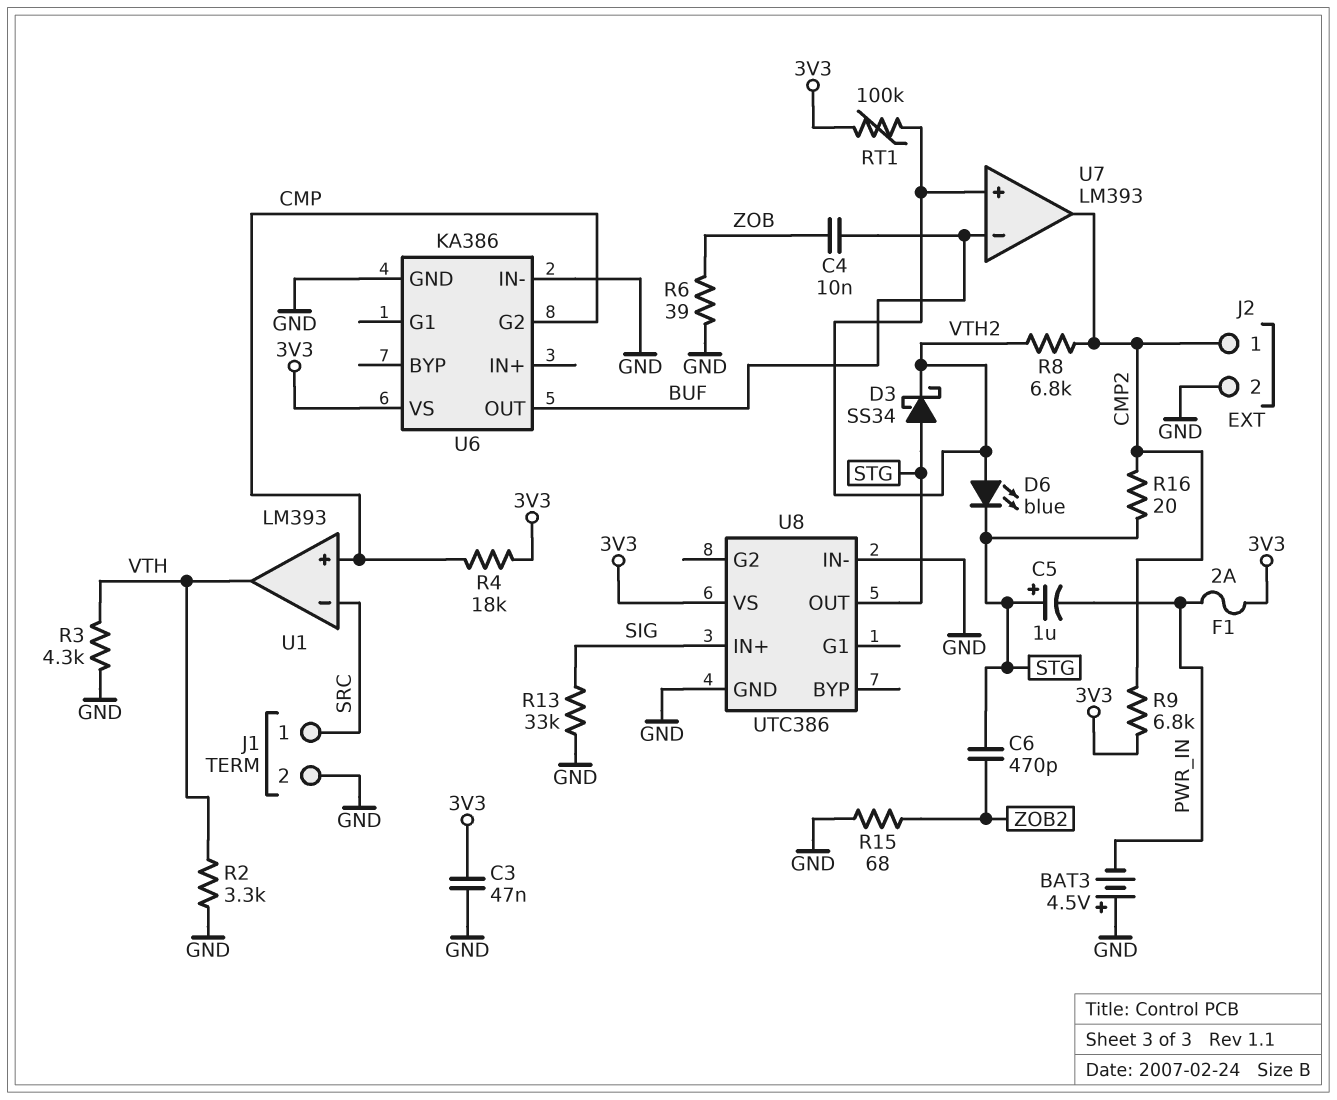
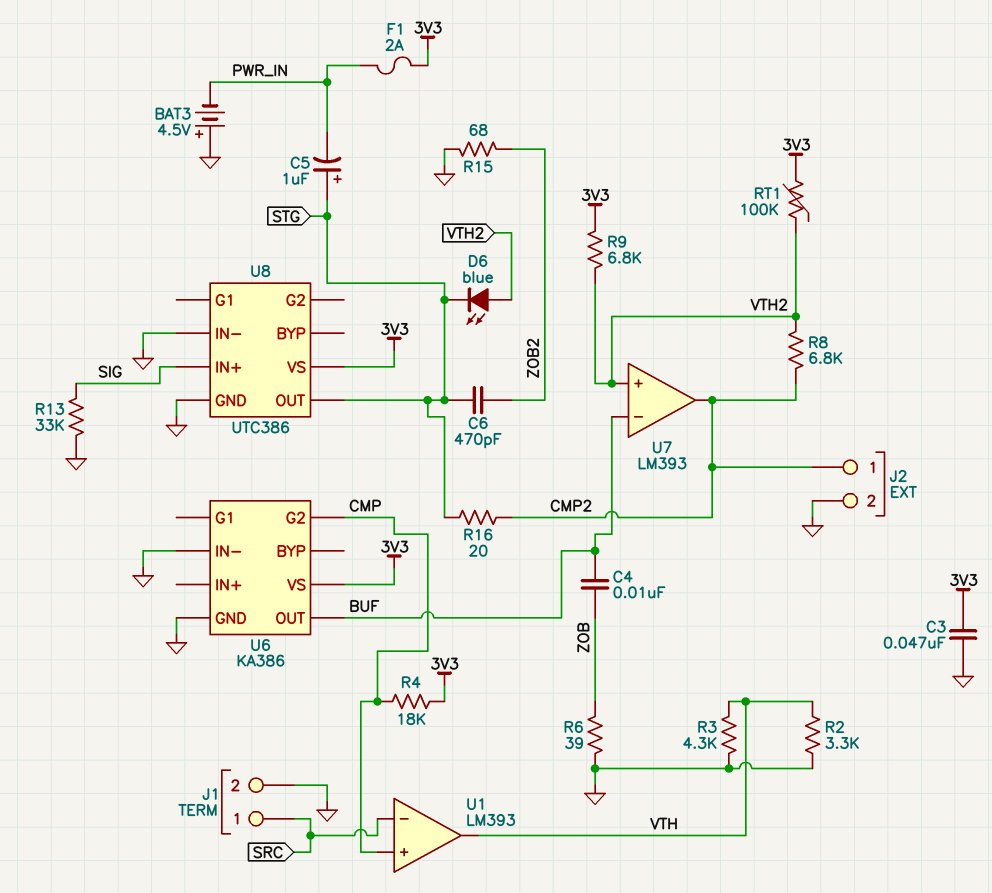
D3: schottky SS34 (A STG, K VTH2) -> none
R9: 6.8k (3V3, CMP2) -> 6.8k (3V3, VTH2)

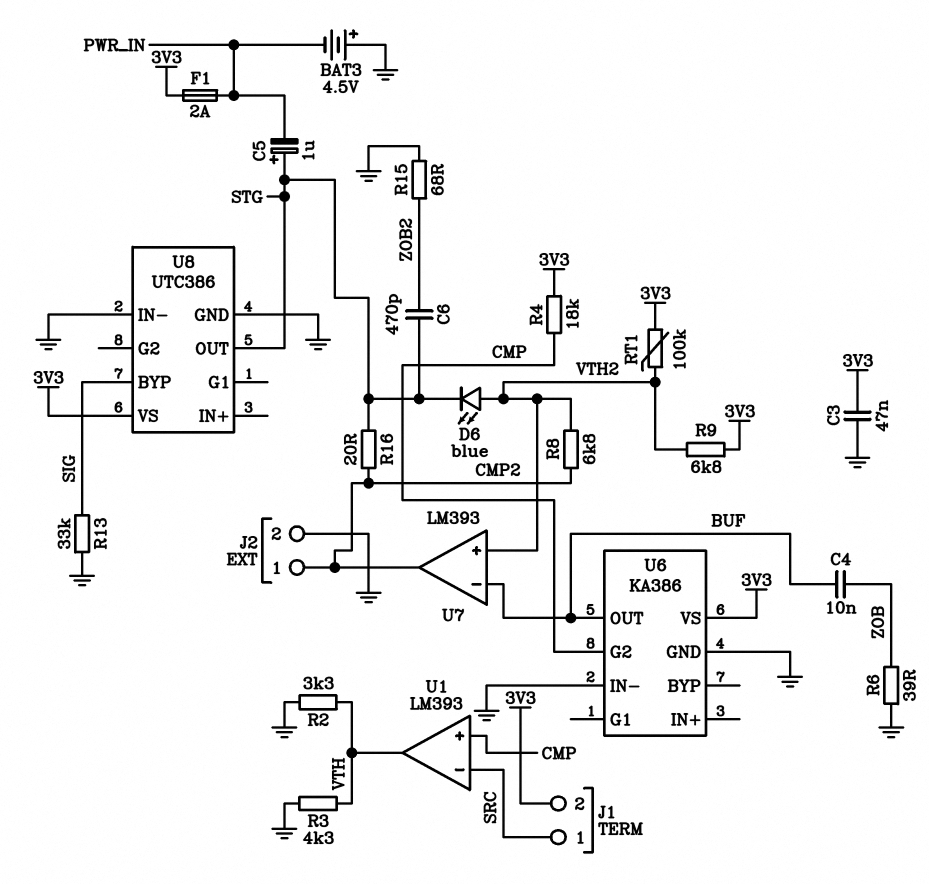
J1 pin 2: GND -> 3V3
U8 pin BYP: none -> SIG
U8 pin IN+: SIG -> none

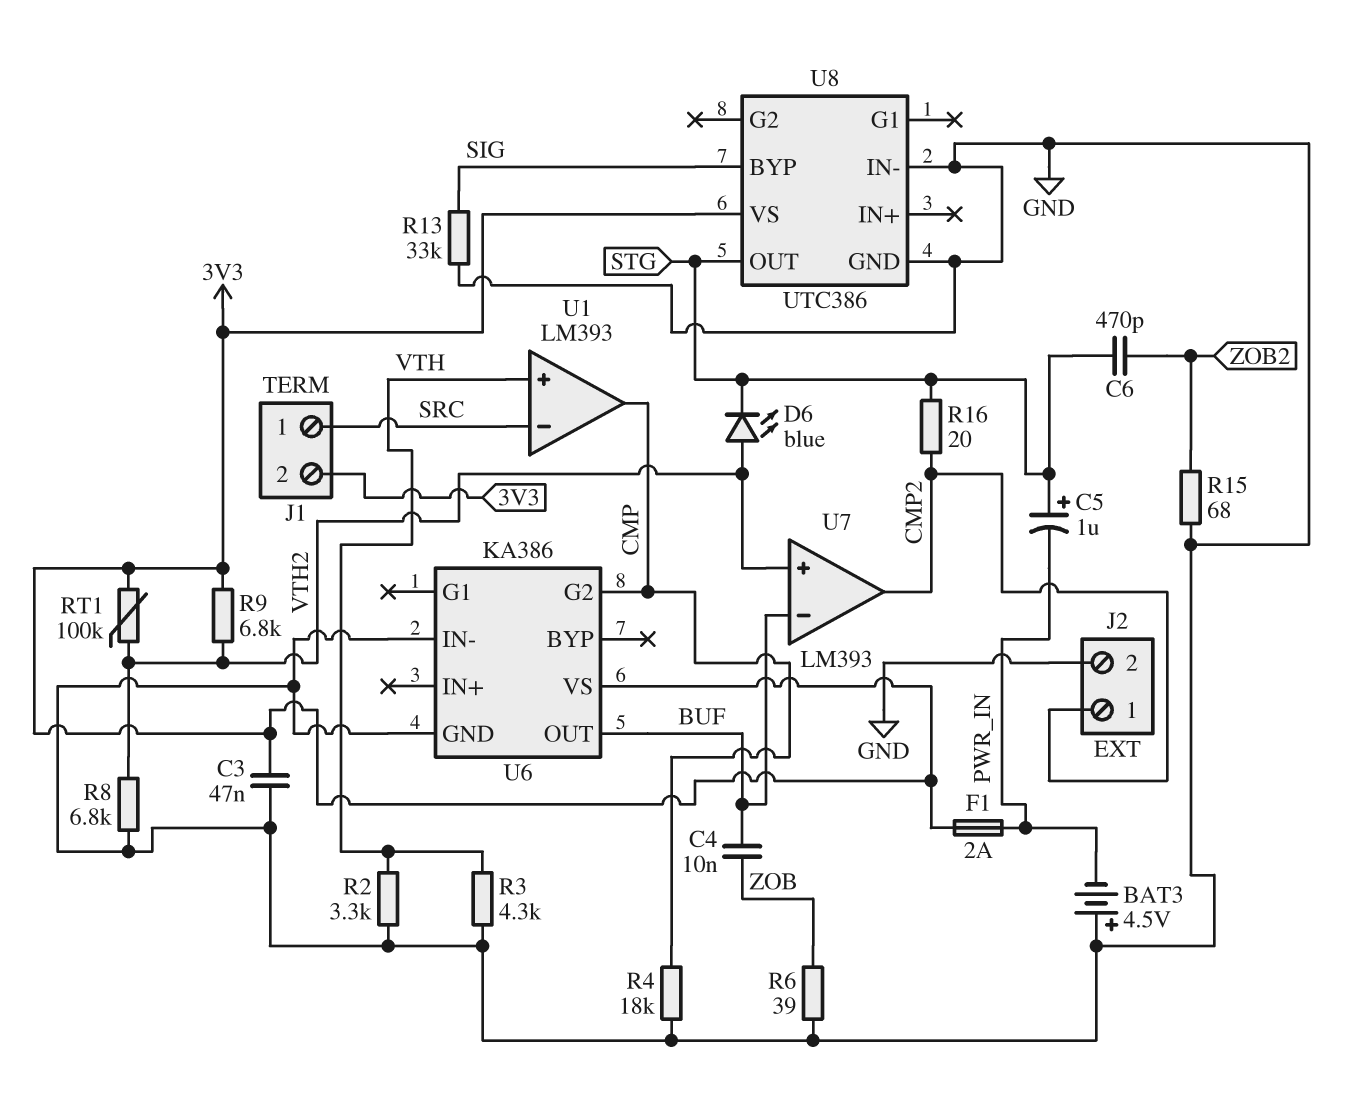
R4: 18k (3V3, CMP) -> 18k (CMP, GND)
R8: 6.8k (CMP2, VTH2) -> 6.8k (GND, VTH2)
U1 pin in+: CMP -> VTH
U1 pin out: VTH -> CMP

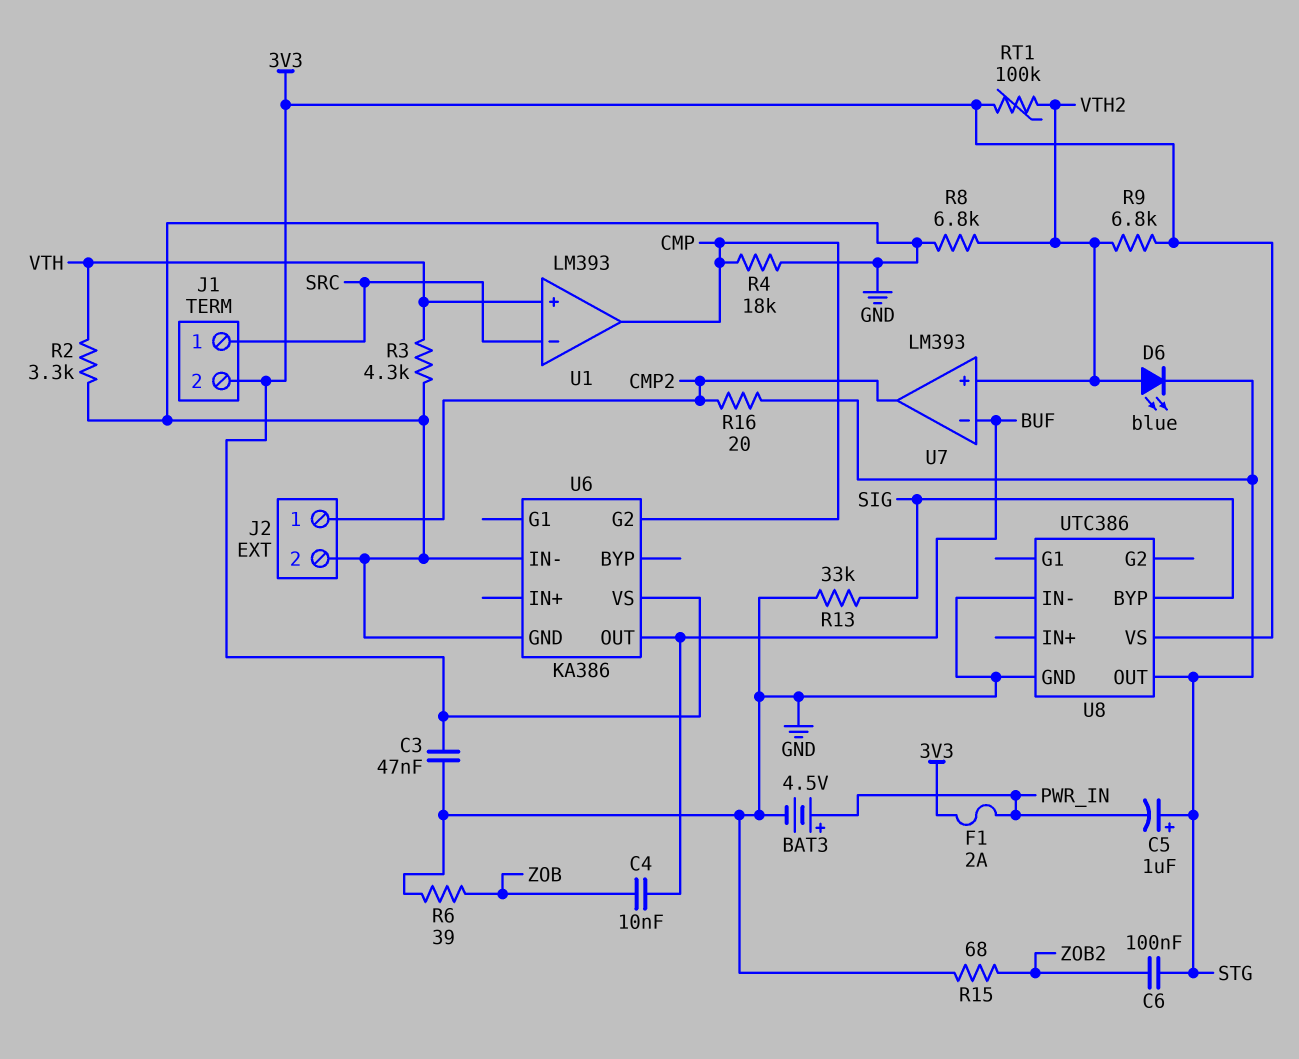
BAT3: 4.5V (plus GND, minus PWR_IN) -> 4.5V (plus PWR_IN, minus GND)
C6: 470pF (STG, ZOB2) -> 100nF (STG, ZOB2)

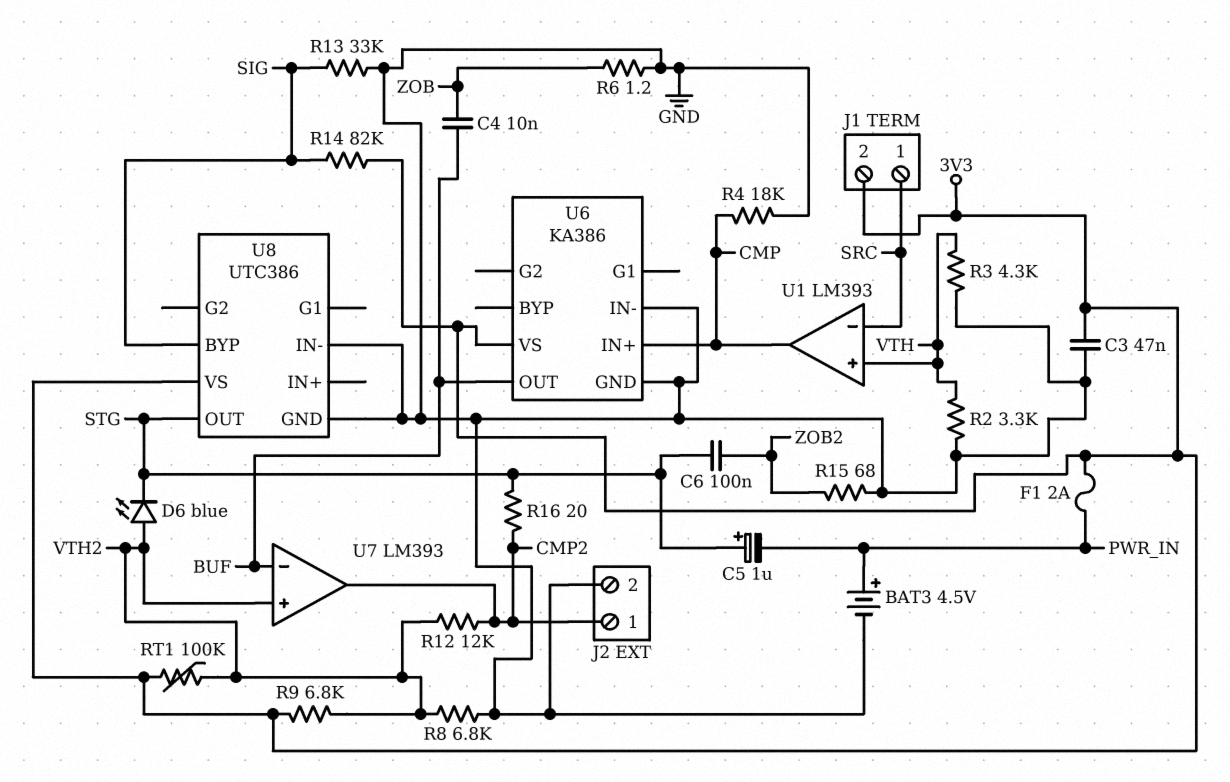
R6: 39 (GND, ZOB) -> 1.2 (GND, ZOB)
R12: none -> 12k (CMP2, VTH2)
R14: none -> 82k (3V3, SIG)
U6 pin G2: CMP -> none
U6 pin IN+: none -> CMP

